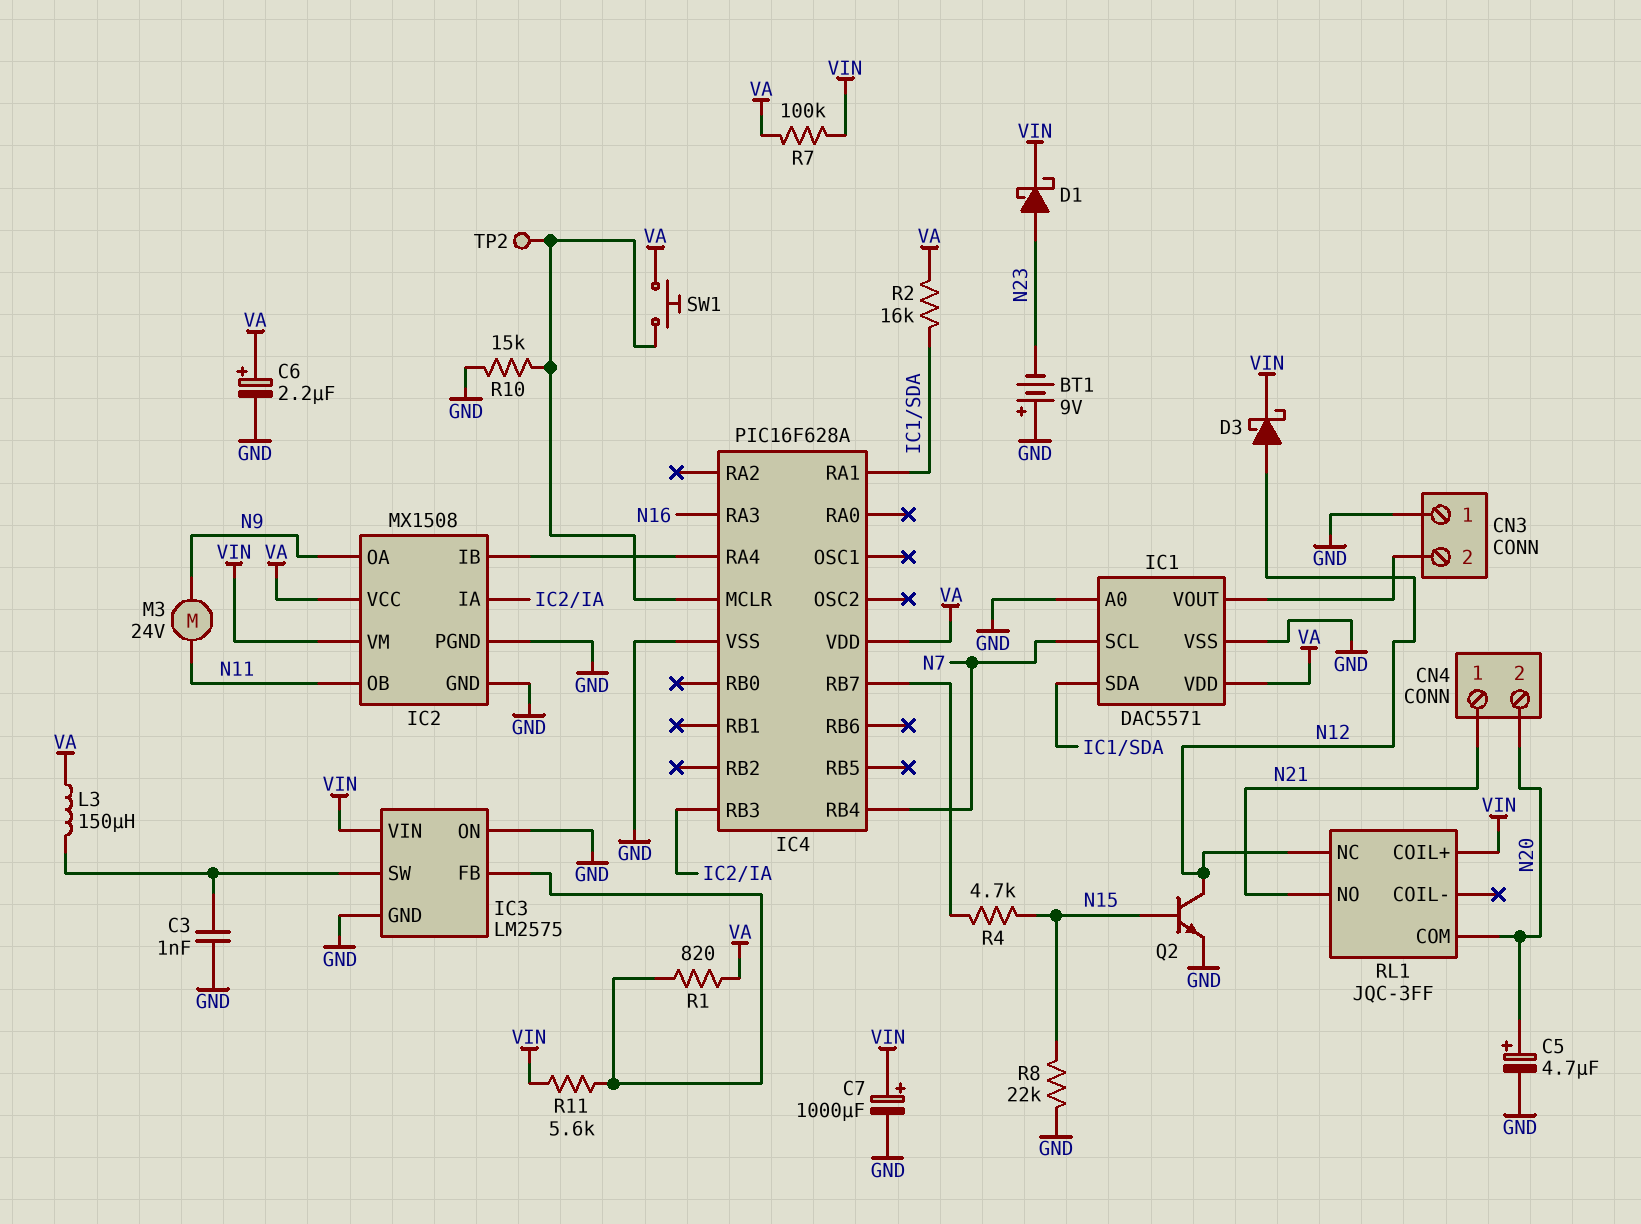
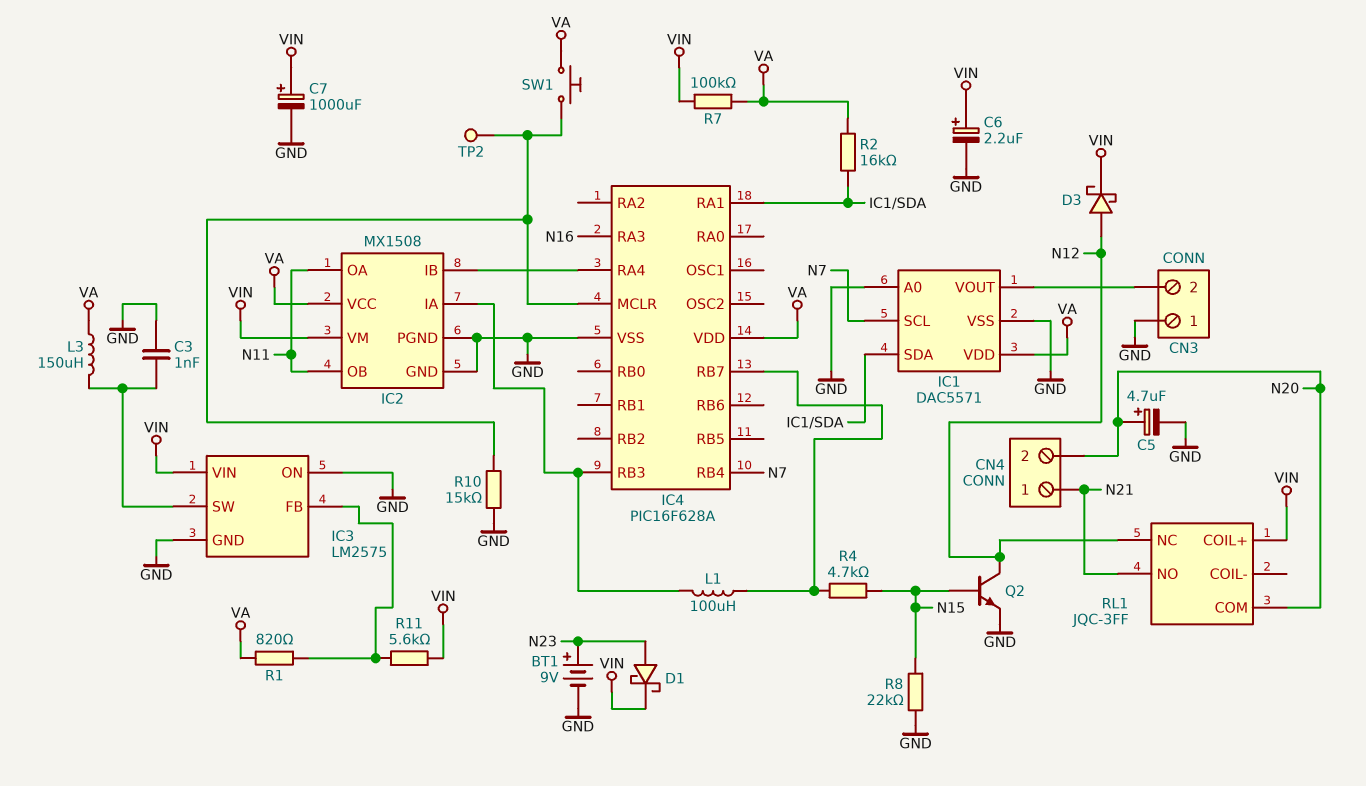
BT1: 9V (plus GND, minus N23) -> 9V (plus N23, minus GND)
C6: 2.2uF (plus VA, minus GND) -> 2.2uF (plus VIN, minus GND)
IC2 pin OA: N9 -> N11
L1: none -> 100uH (IC2/IA, IC4/RB7)
M3: motor 24V (N9, N11) -> none

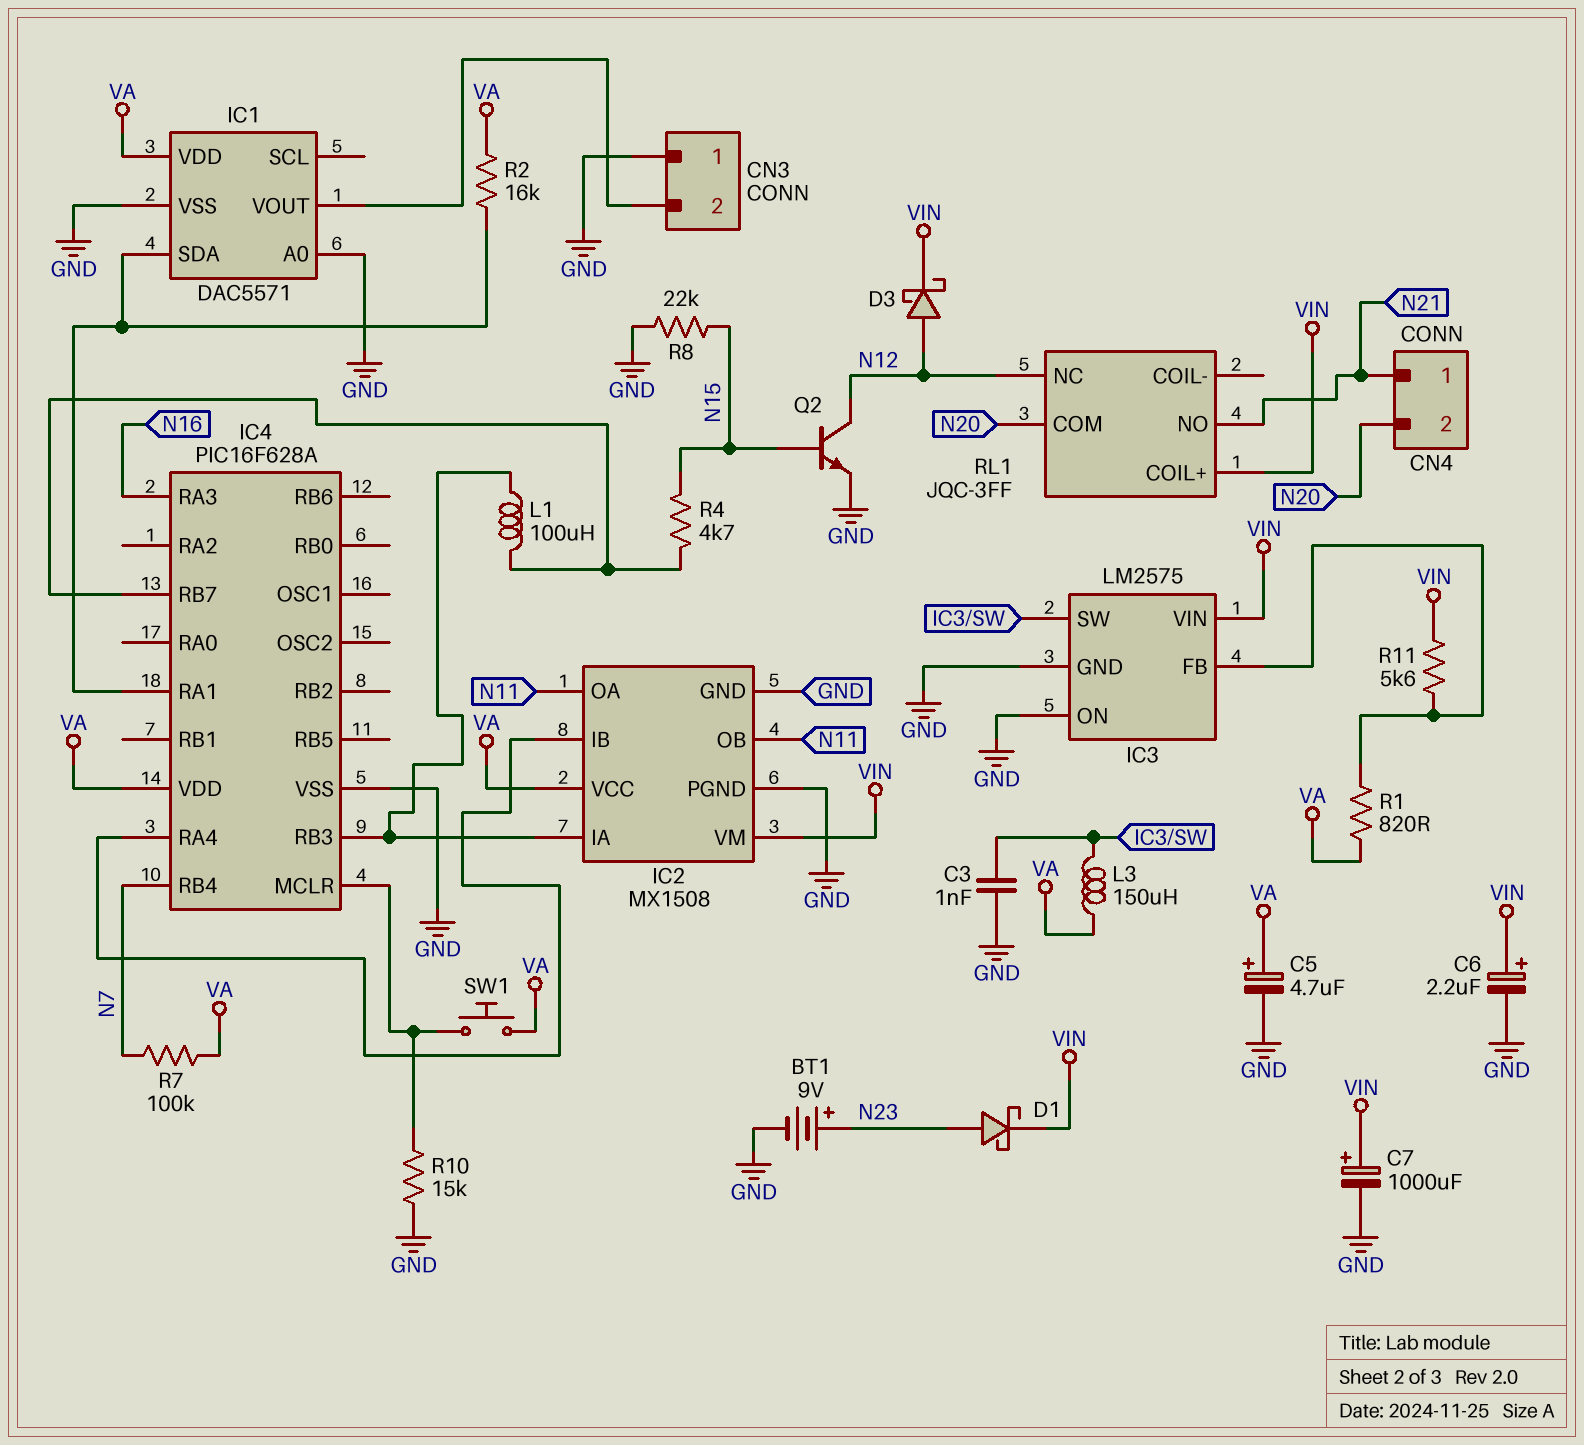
C5: 4.7uF (plus N20, minus GND) -> 4.7uF (plus VA, minus GND)
IC1 pin SCL: N7 -> none
R7: 100k (VA, VIN) -> 100k (N7, VA)
TP2: test point (IC4/MCLR) -> none

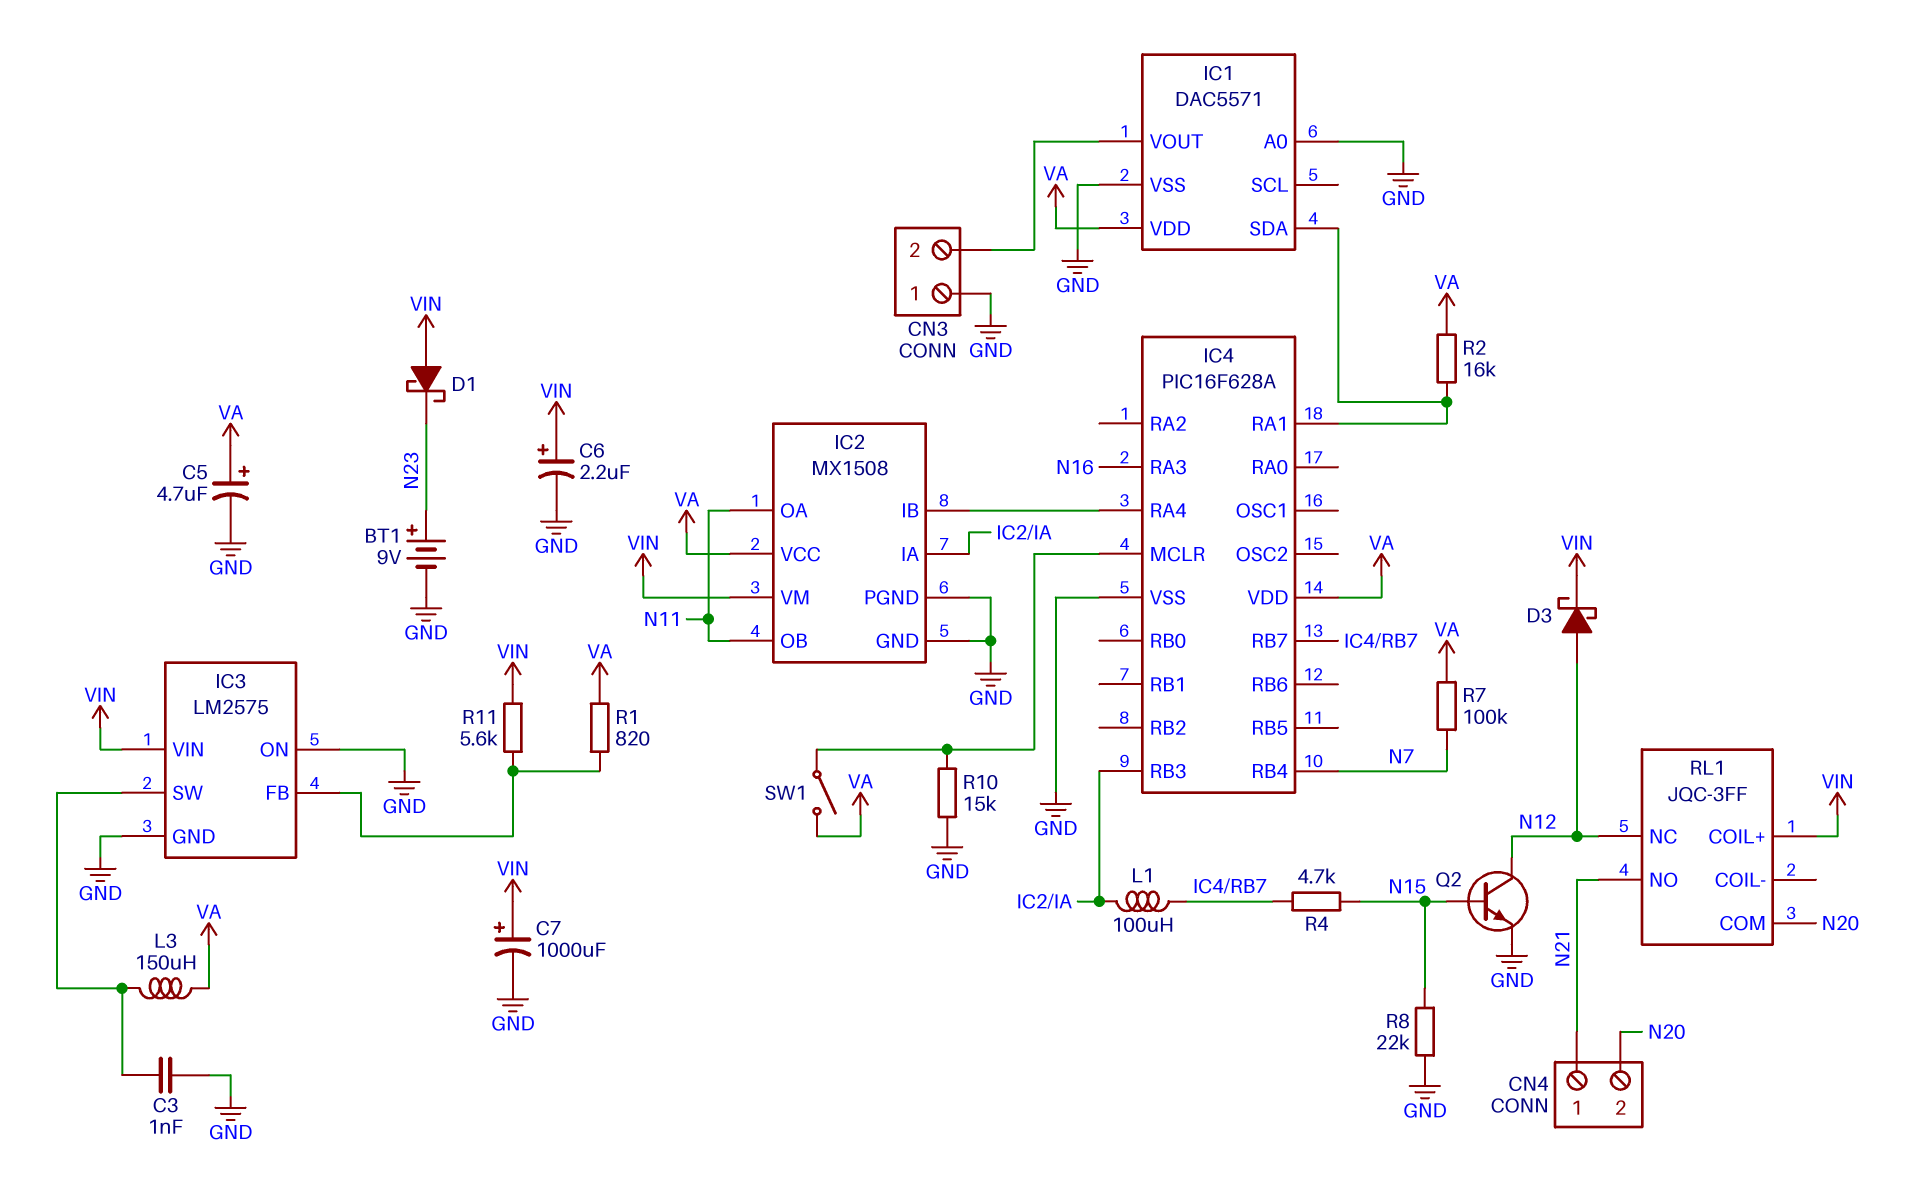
D1: schottky (A N23, K VIN) -> schottky (A VIN, K N23)
SW1: button (IC4/MCLR, VA) -> switch (IC4/MCLR, VA)

